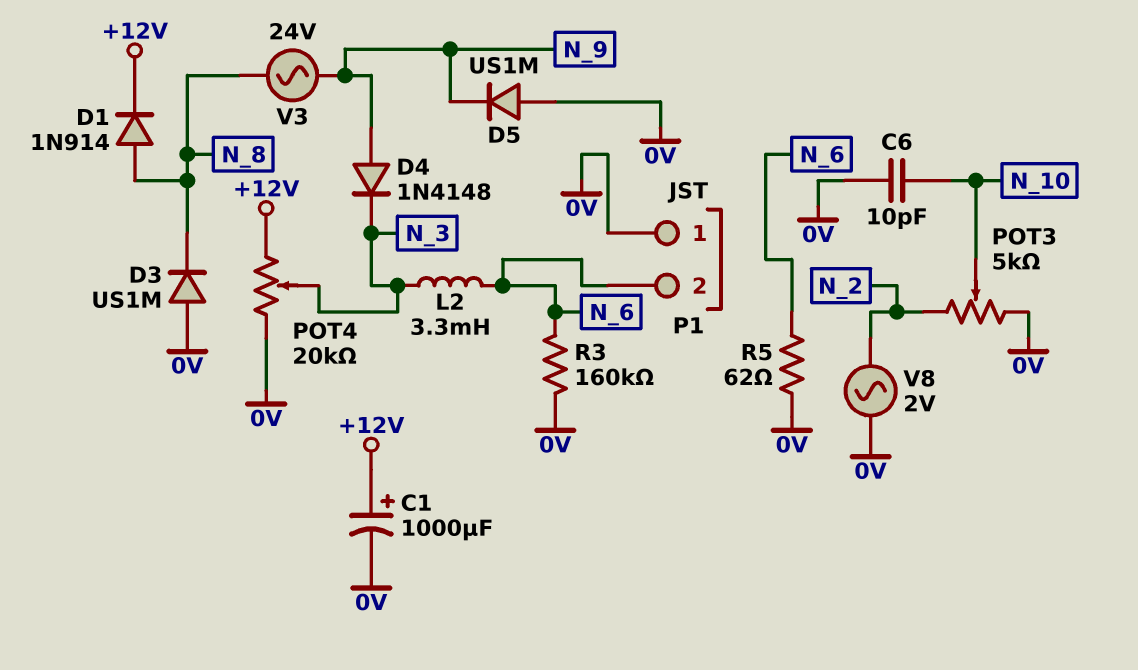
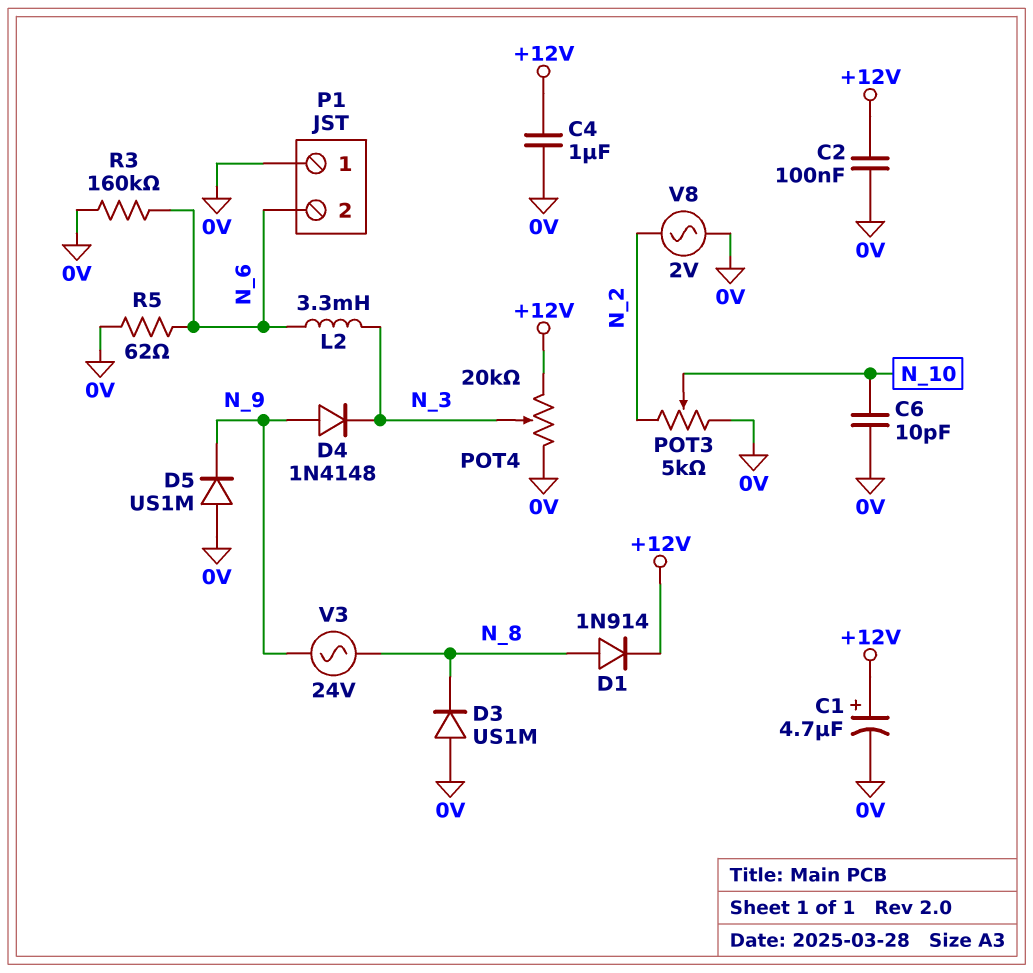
C1: 1000uF (plus +12V, minus 0V) -> 4.7uF (plus +12V, minus 0V)
C2: none -> 100nF (+12V, 0V)
C4: none -> 1uF (+12V, 0V)

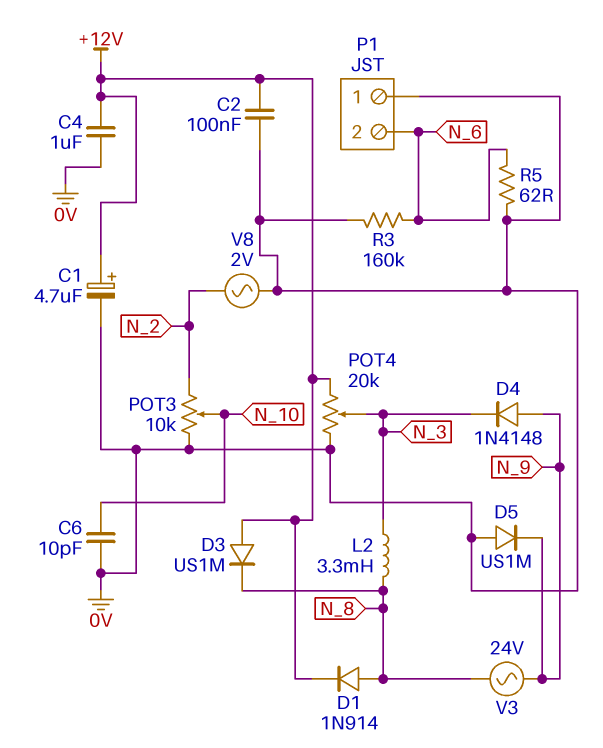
D3: diode US1M (A 0V, K N_8) -> diode US1M (A +12V, K N_8)
L2: 3.3mH (N_3, N_6) -> 3.3mH (N_3, N_8)
POT3: 5k (0V, N_2, wiper N_10) -> 10k (0V, N_2, wiper N_10)

